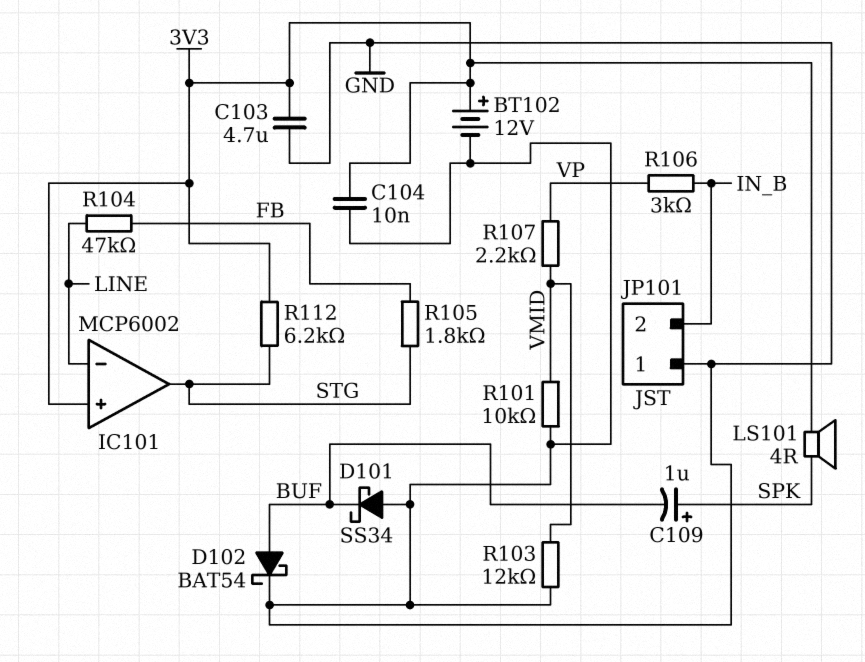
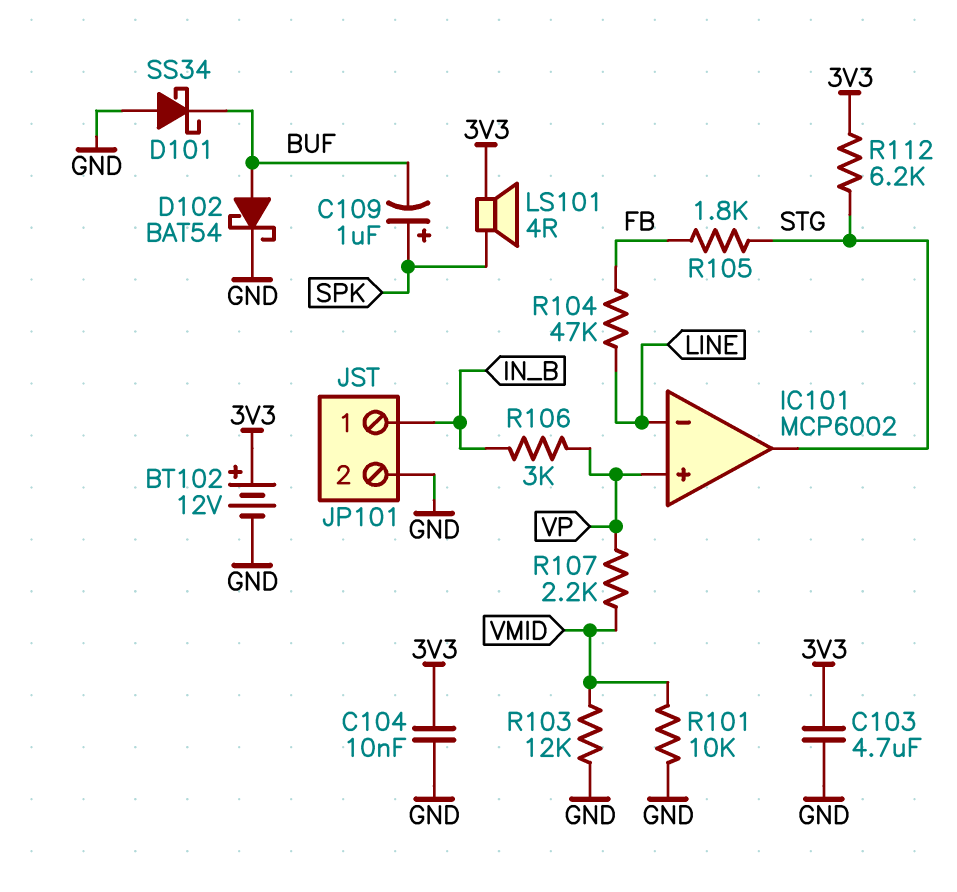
IC101 pin in+: 3V3 -> VP
JP101 pin 1: GND -> IN_B
JP101 pin 2: IN_B -> GND

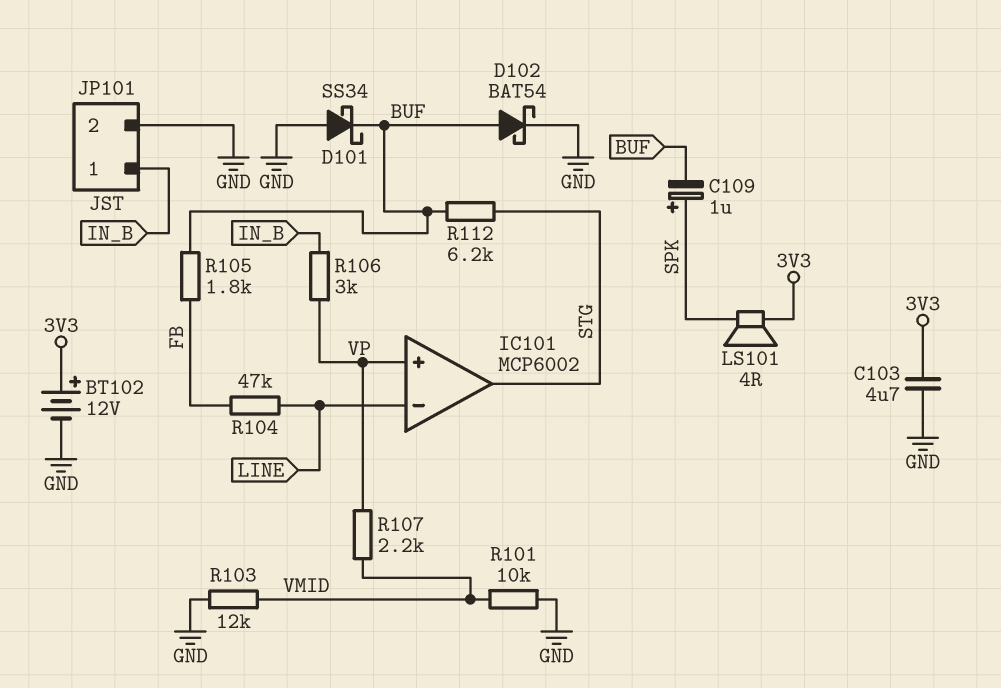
C104: 10nF (3V3, GND) -> none
R105: 1.8k (FB, STG) -> 1.8k (BUF, FB)
R112: 6.2k (3V3, STG) -> 6.2k (BUF, STG)

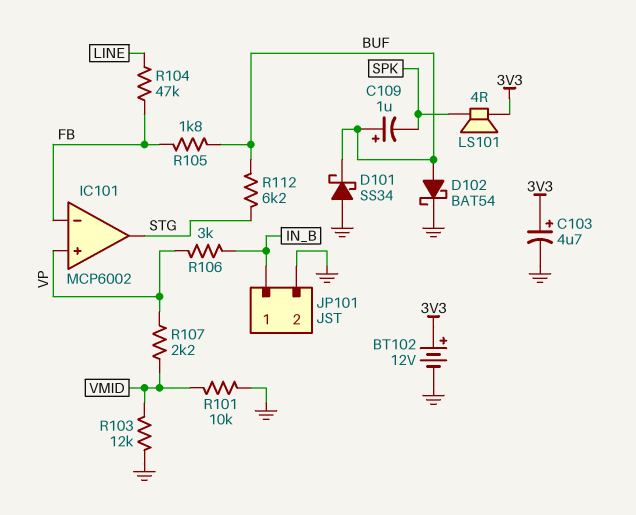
C103: 4.7uF (3V3, GND) -> 4.7uF (plus 3V3, minus GND)
C109: 1uF (plus SPK, minus BUF) -> 1uF (plus BUF, minus SPK)
IC101 pin in-: LINE -> FB

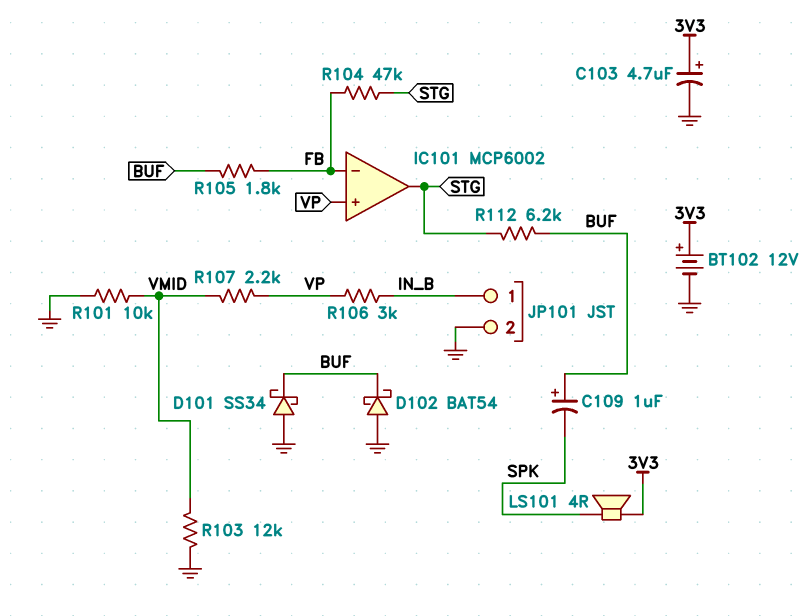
D102: schottky BAT54 (A BUF, K GND) -> schottky BAT54 (A GND, K BUF)
R104: 47k (FB, LINE) -> 47k (FB, STG)

